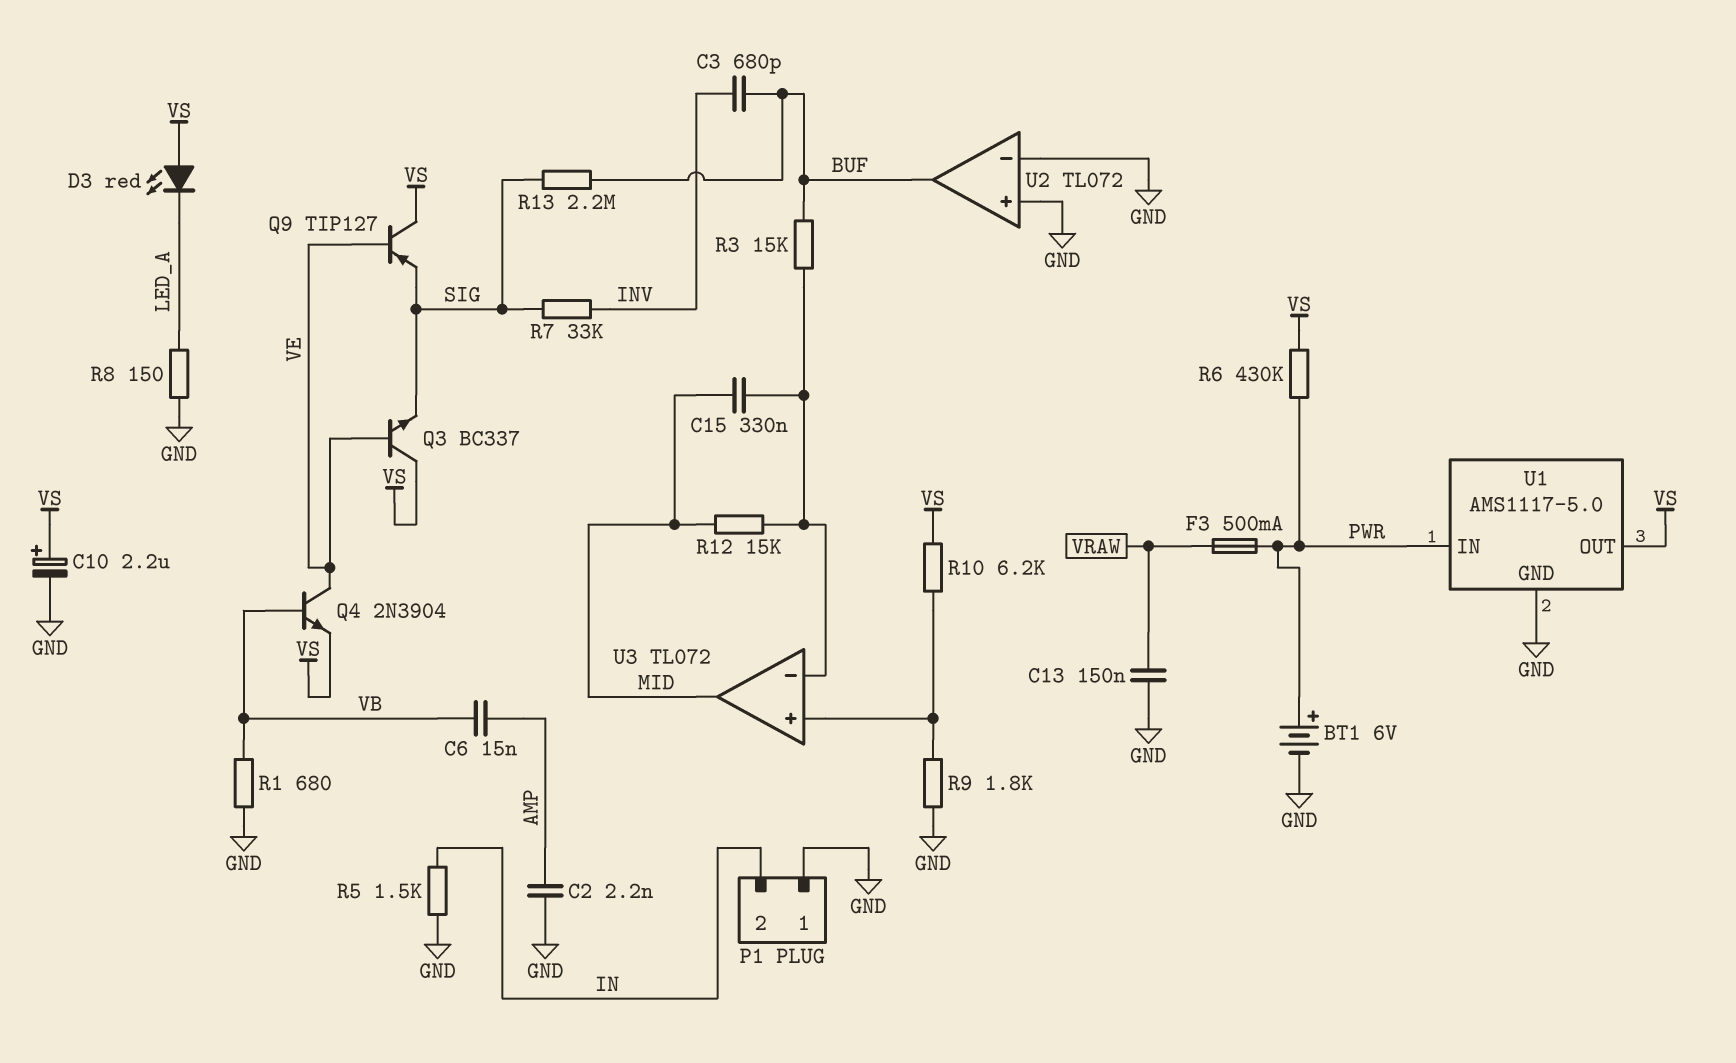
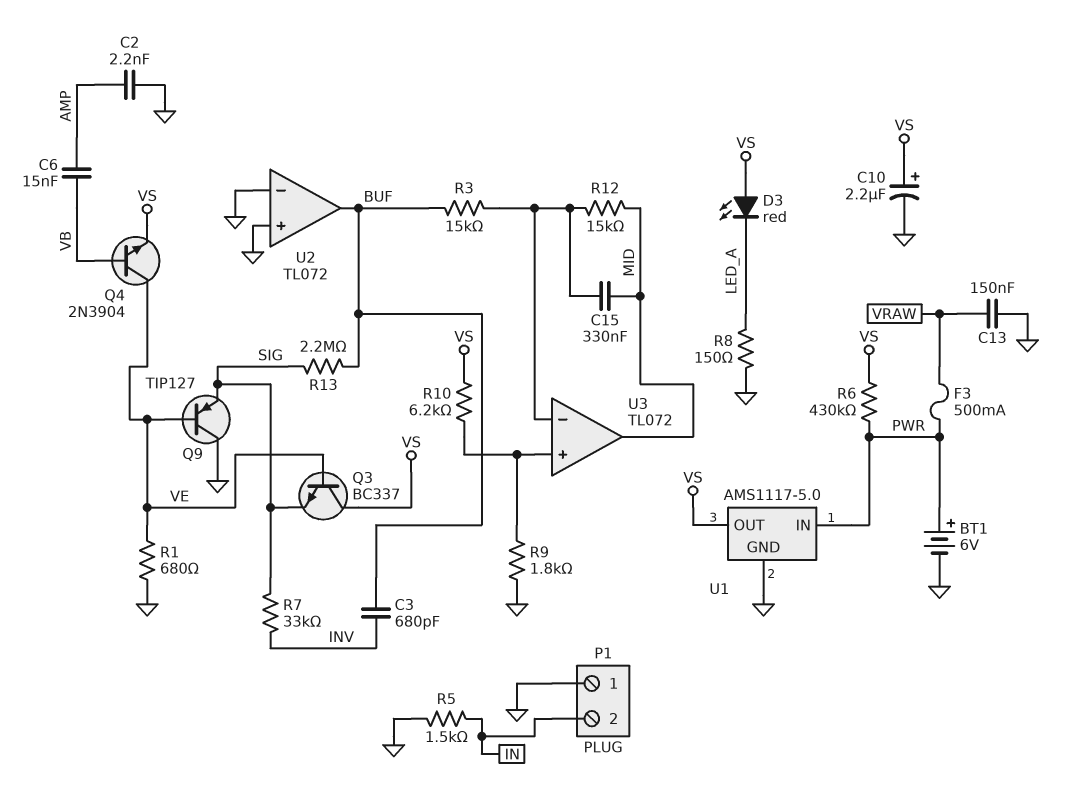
Q9: PNP TIP127 (B VE, C VS, E SIG) -> PNP TIP127 (B VE, C GND, E SIG)
R1: 680 (GND, VB) -> 680 (GND, VE)

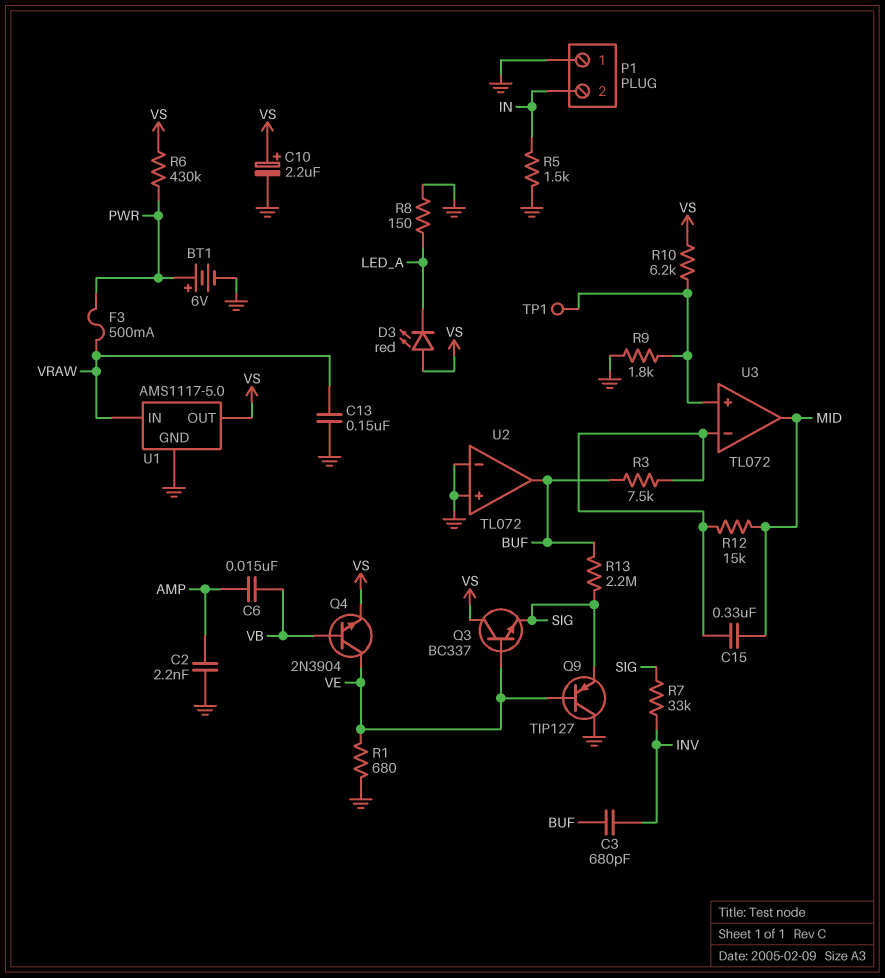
R3: 15k (BUF, U3/in-) -> 7.5k (BUF, U3/in-)
TP1: none -> test point (U3/in+)
U1 pin IN: PWR -> VRAW

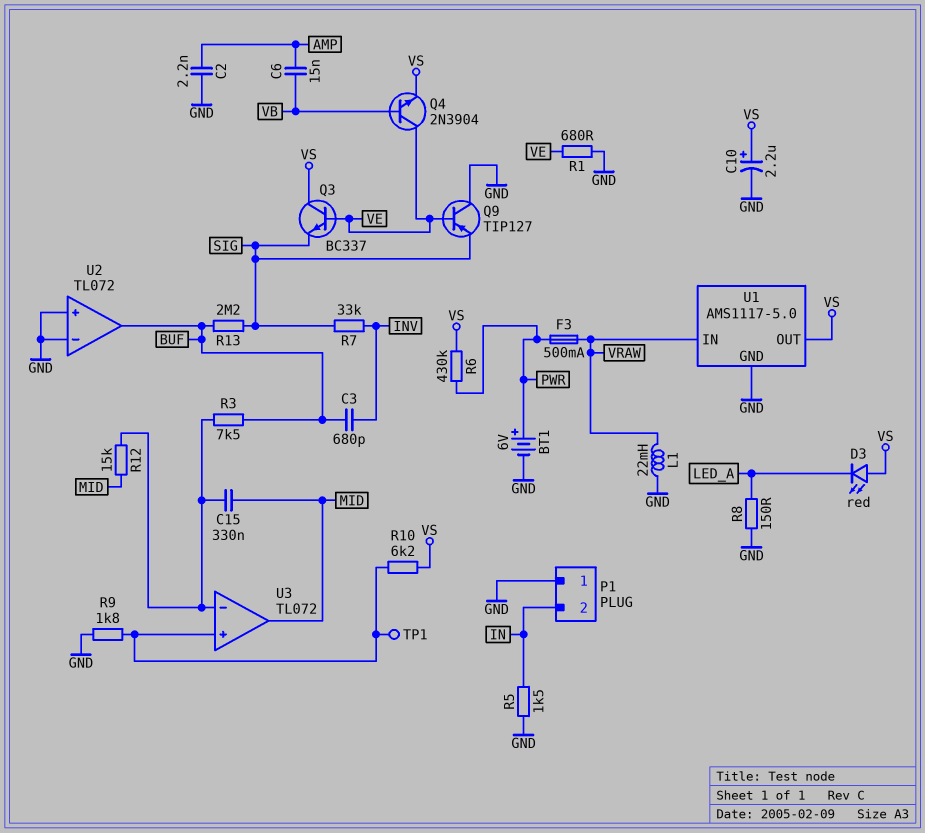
C13: 150nF (GND, VRAW) -> none
L1: none -> 22mH (GND, VRAW)

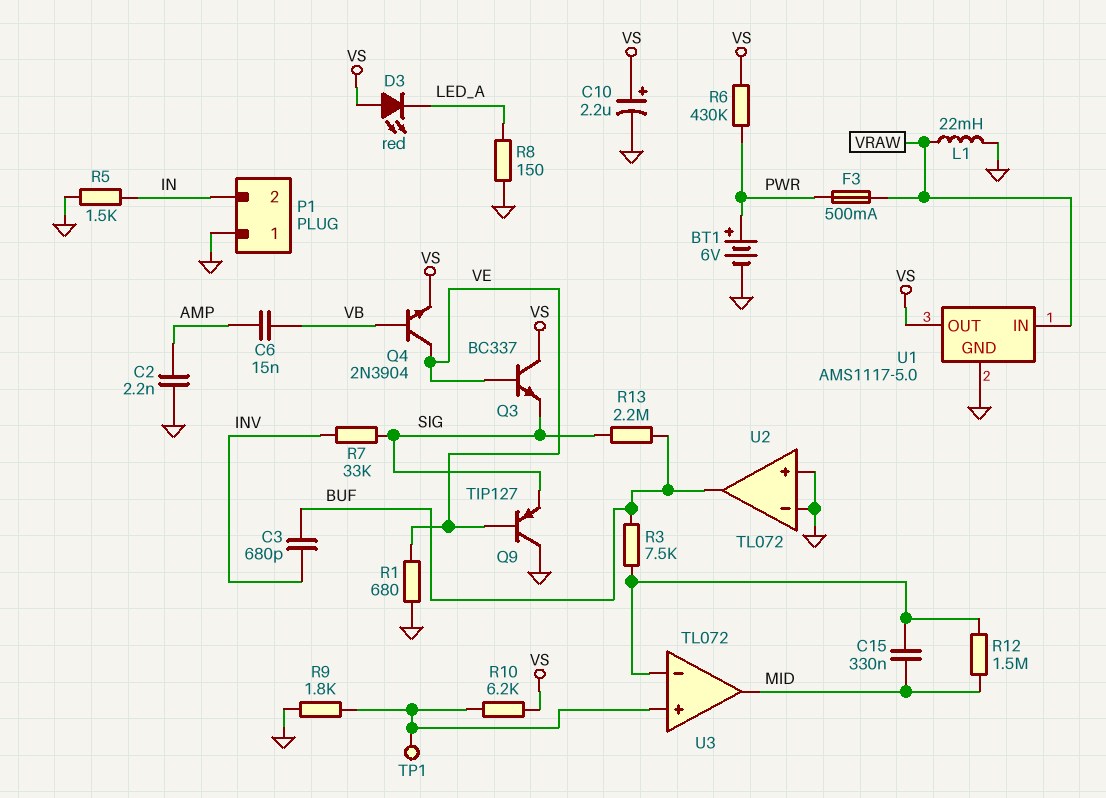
R12: 15k (MID, U3/in-) -> 1.5M (MID, U3/in-)

